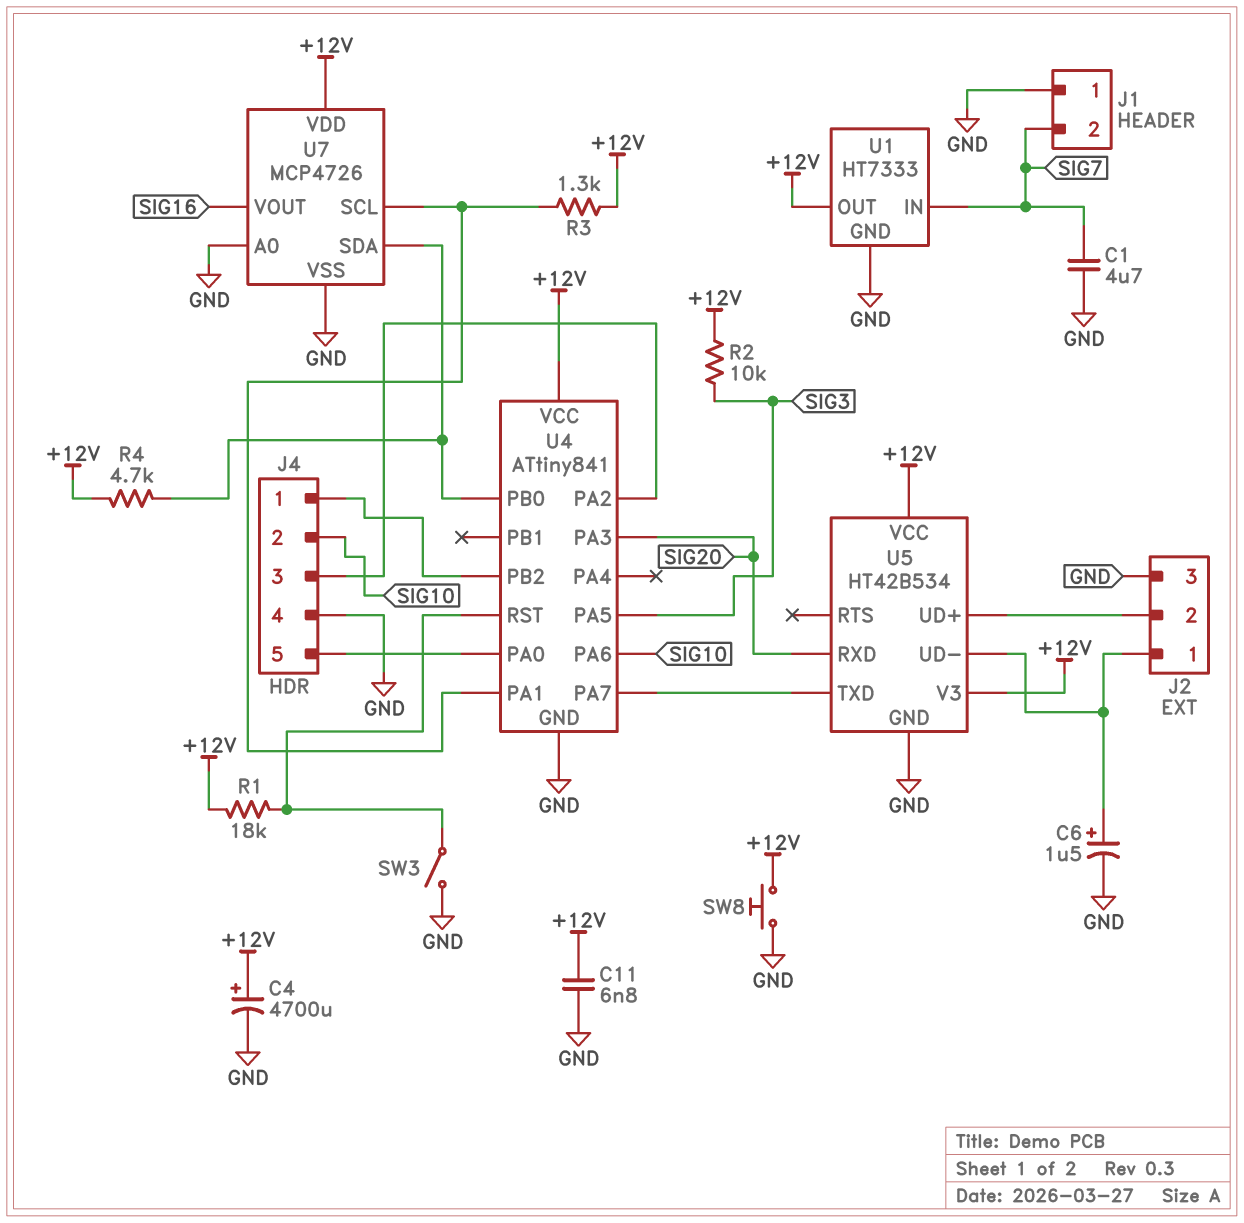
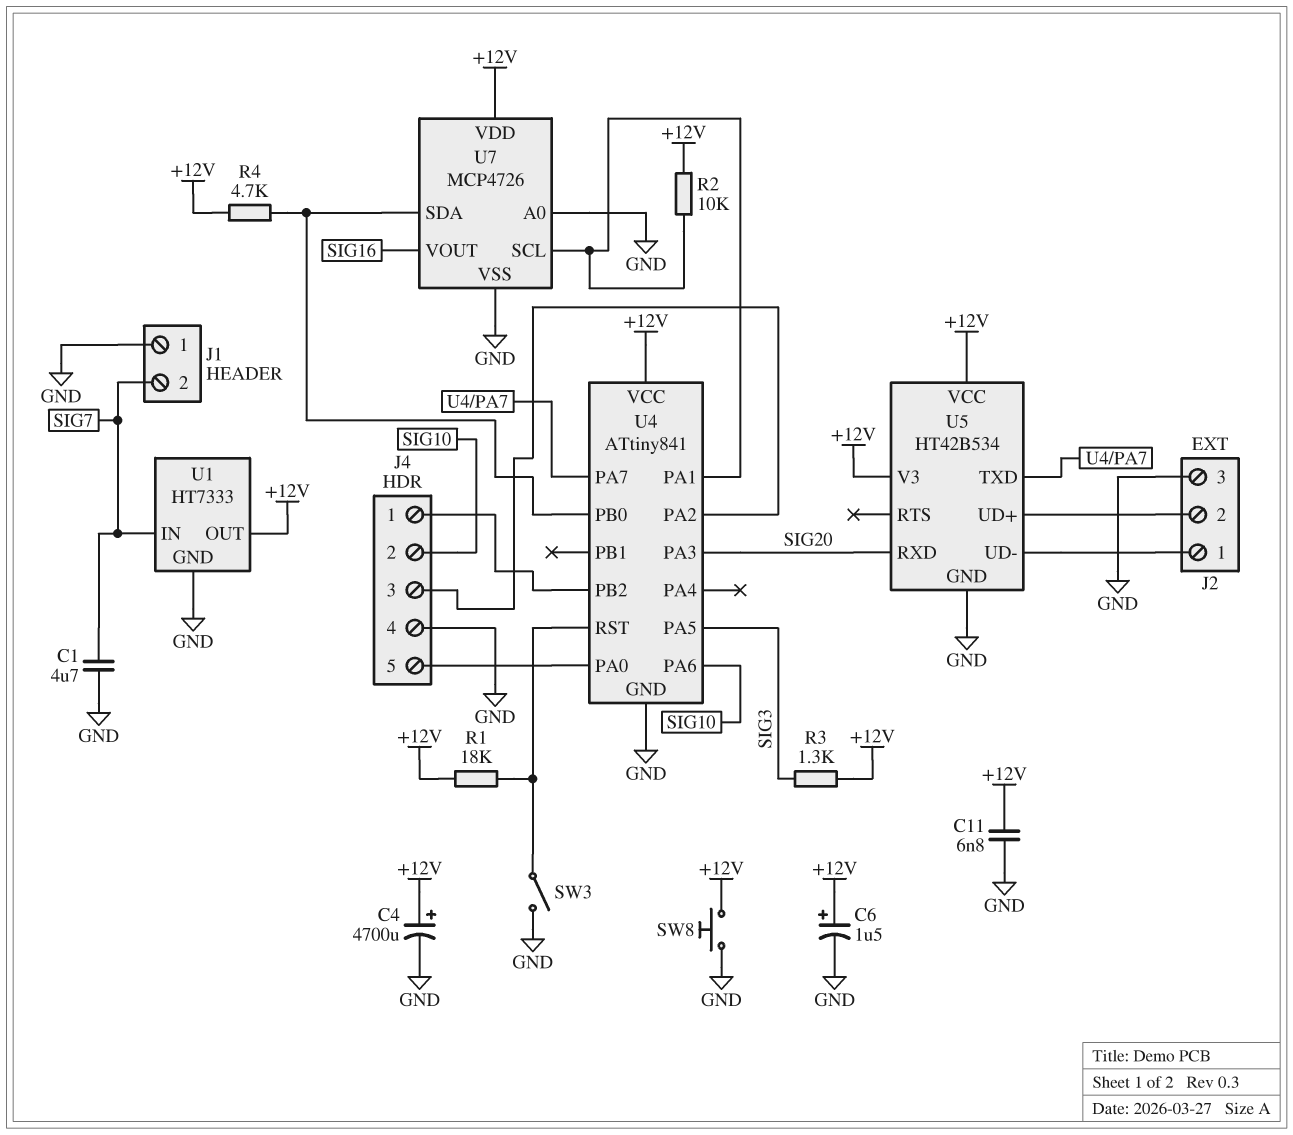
C6: 1.5uF (plus J2/1, minus GND) -> 1.5uF (plus +12V, minus GND)
R2: 10k (+12V, SIG3) -> 10k (+12V, U4/PA1)
R3: 1.3k (+12V, U4/PA1) -> 1.3k (+12V, SIG3)

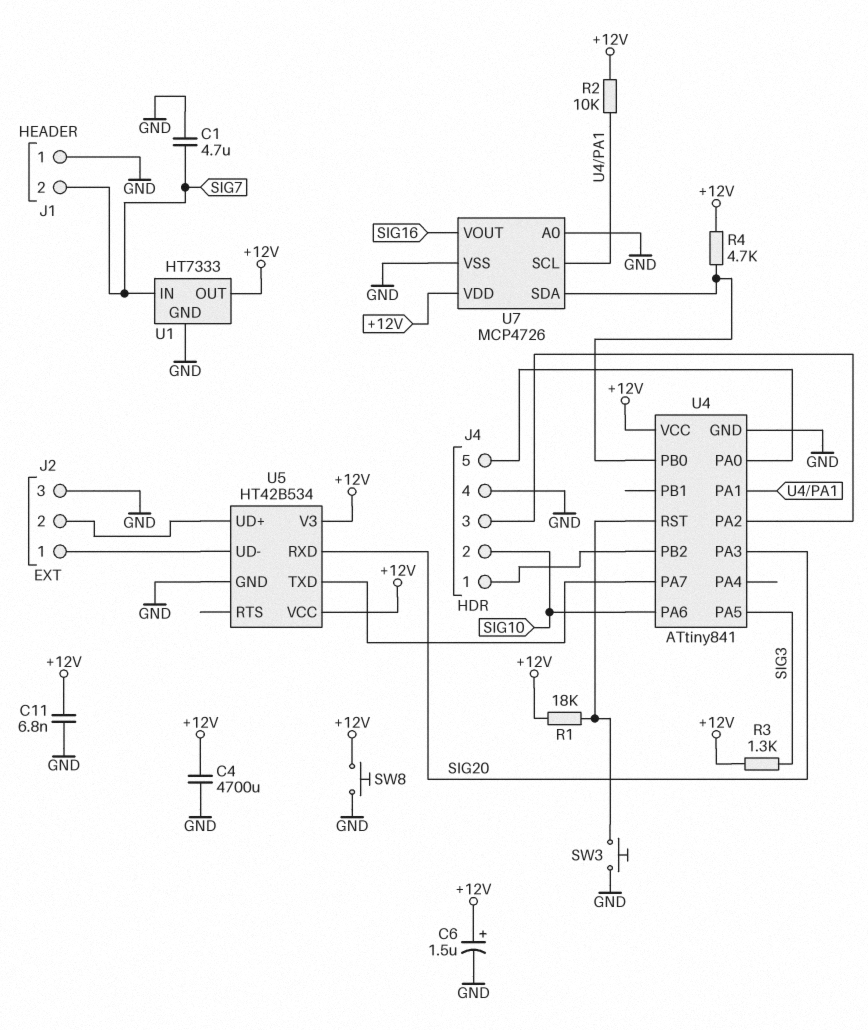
C4: 4700uF (plus +12V, minus GND) -> 4700uF (+12V, GND)
SW3: switch (GND, U4/RST) -> button (GND, U4/RST)

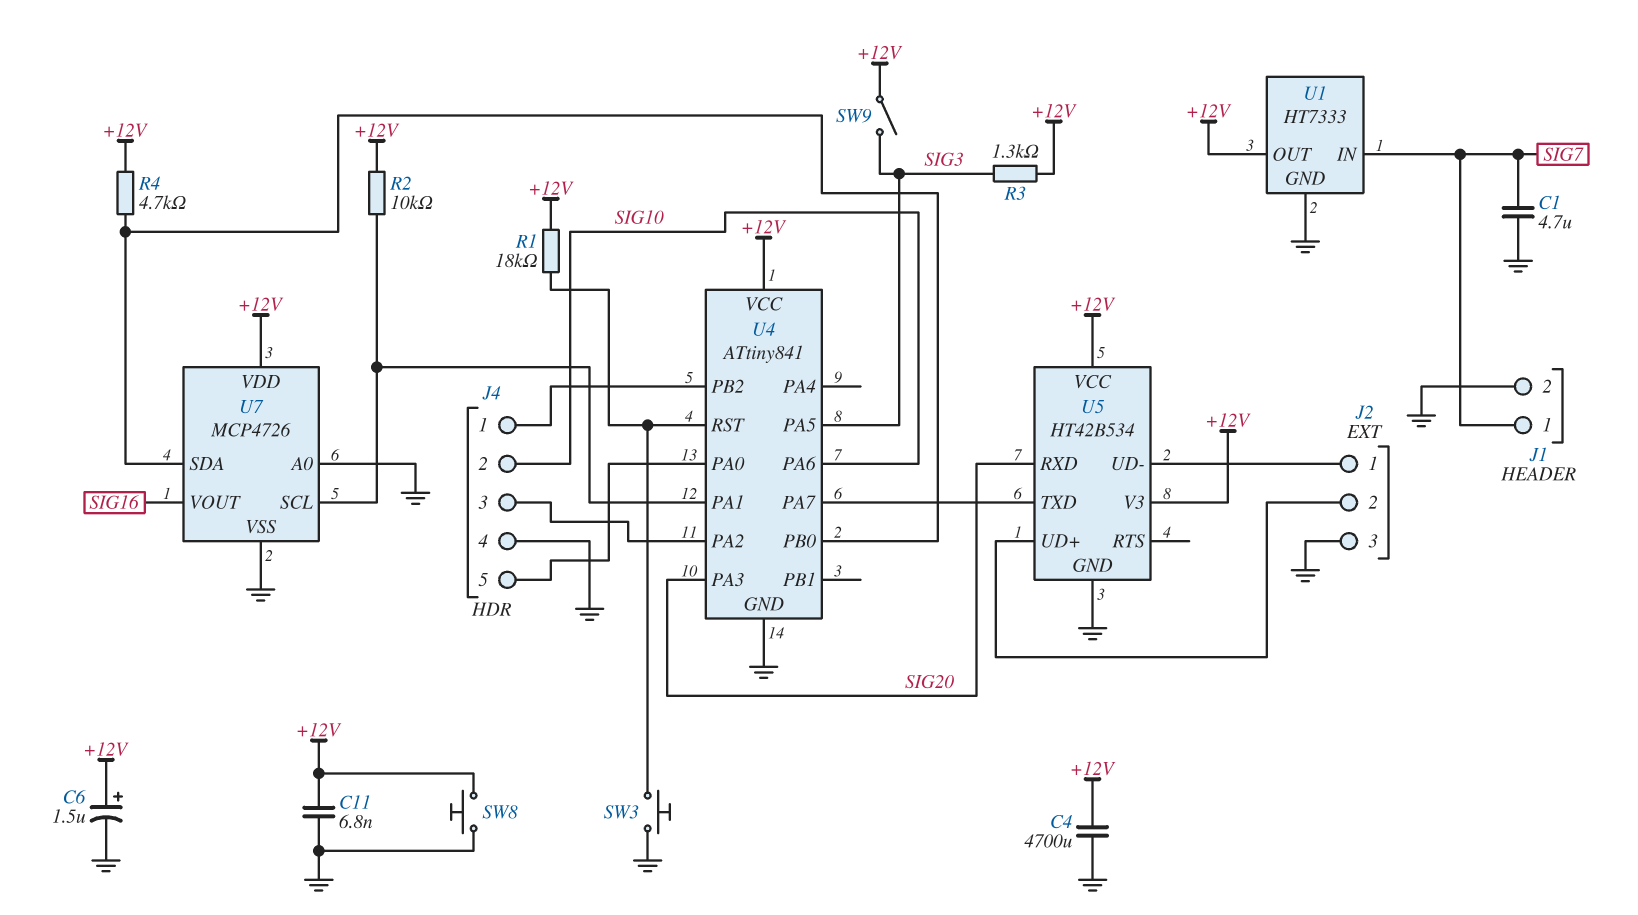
J1 pin 1: GND -> SIG7
J1 pin 2: SIG7 -> GND
SW9: none -> switch (+12V, SIG3)

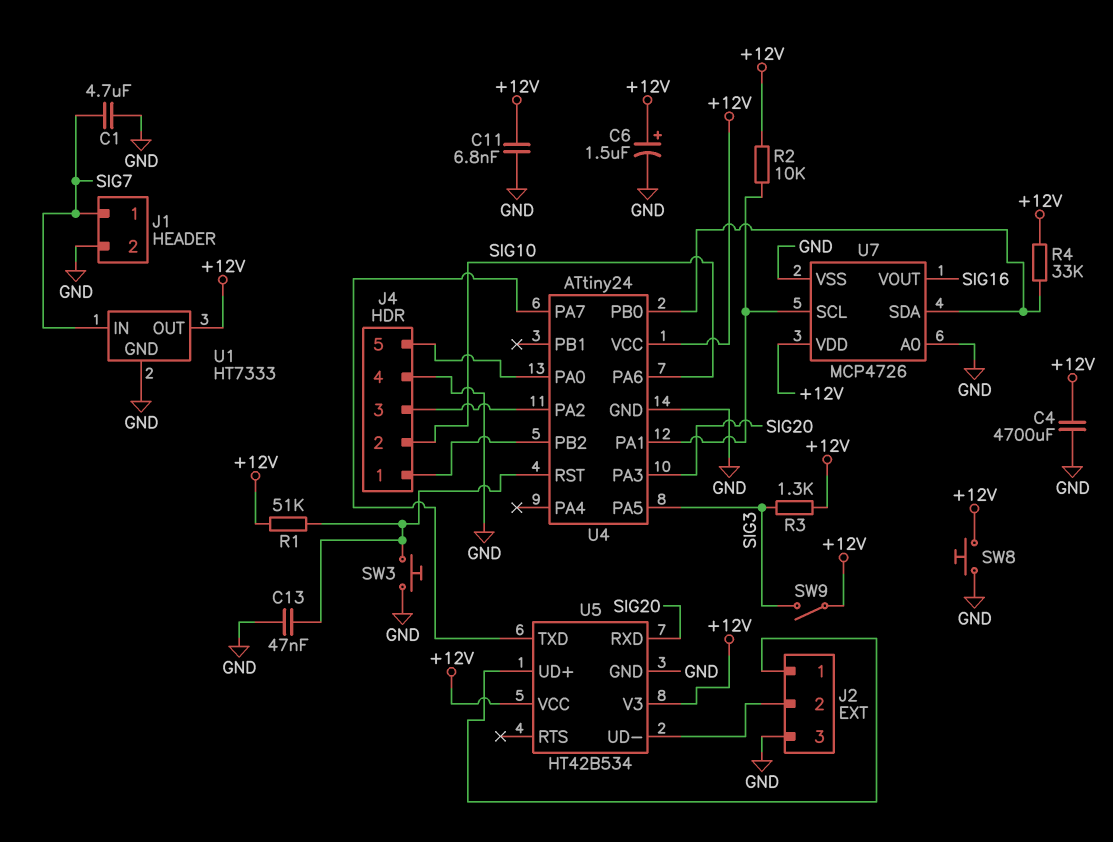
C13: none -> 47nF (GND, U4/RST)
R1: 18k (+12V, U4/RST) -> 51k (+12V, U4/RST)
R4: 4.7k (+12V, U4/PB0) -> 33k (+12V, U4/PB0)
U4: ATtiny841 -> ATtiny24
U5 pin UD+: J2/2 -> J2/1
U5 pin UD-: J2/1 -> J2/2

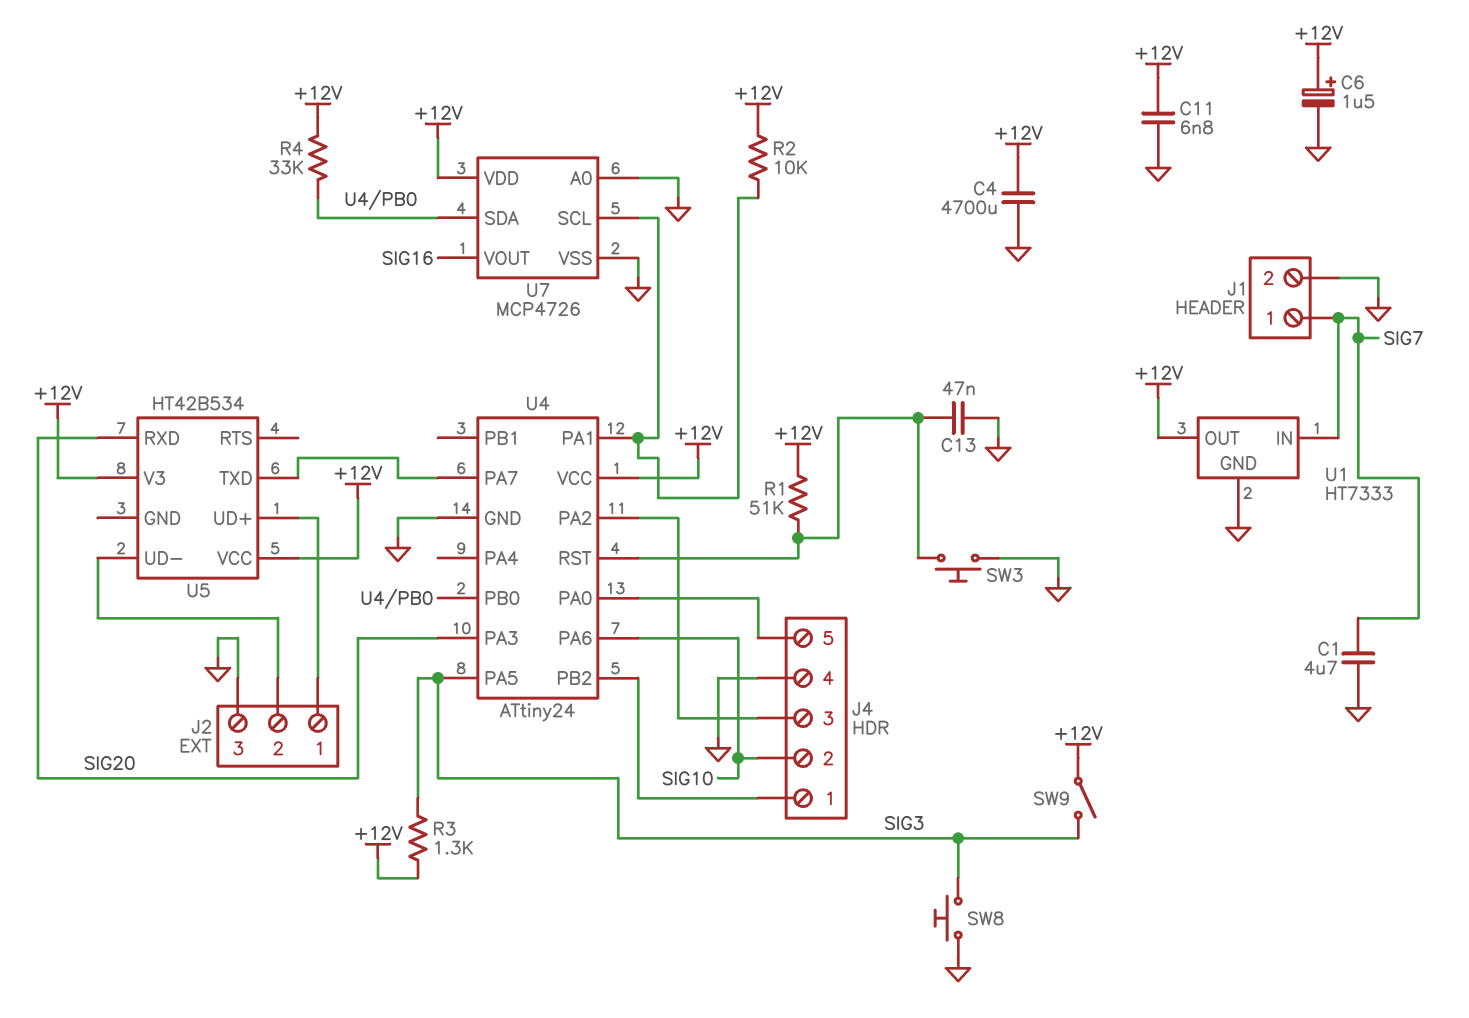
SW8: button (+12V, GND) -> button (GND, SIG3)
U5 pin GND: GND -> none

